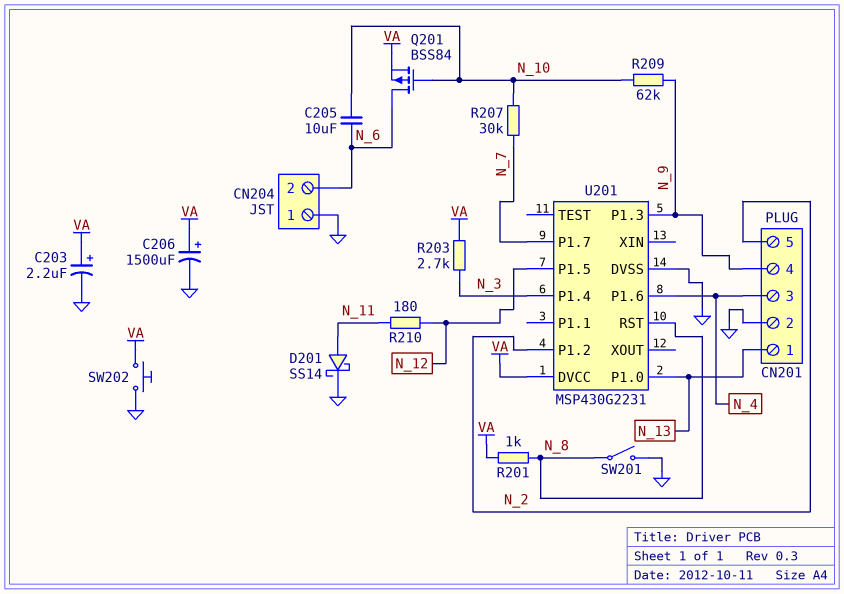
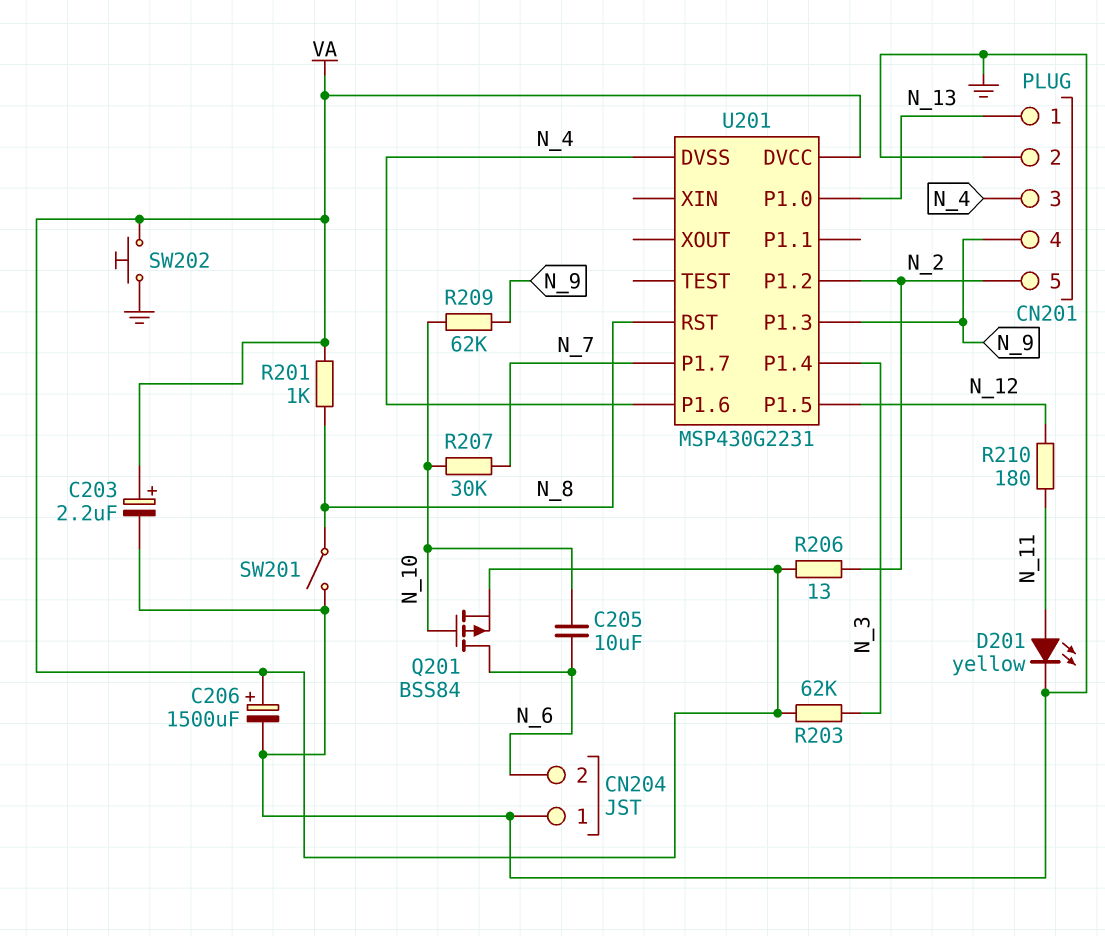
D201: schottky SS14 (A N_11, K GND) -> LED yellow (A N_11, K GND)
R203: 2.7k (N_3, VA) -> 62k (N_3, VA)
R206: none -> 13 (N_2, VA)
U201 pin DVSS: GND -> N_4

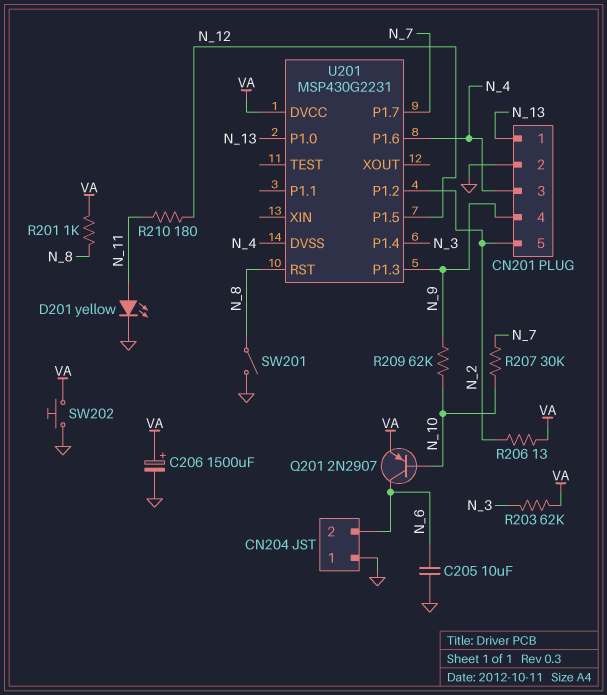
C203: 2.2uF (plus VA, minus GND) -> none
C205: 10uF (N_6, N_10) -> 10uF (GND, N_6)
Q201: PMOS BSS84 (G N_10, D N_6, S VA) -> PNP 2N2907 (B N_10, C N_6, E VA)

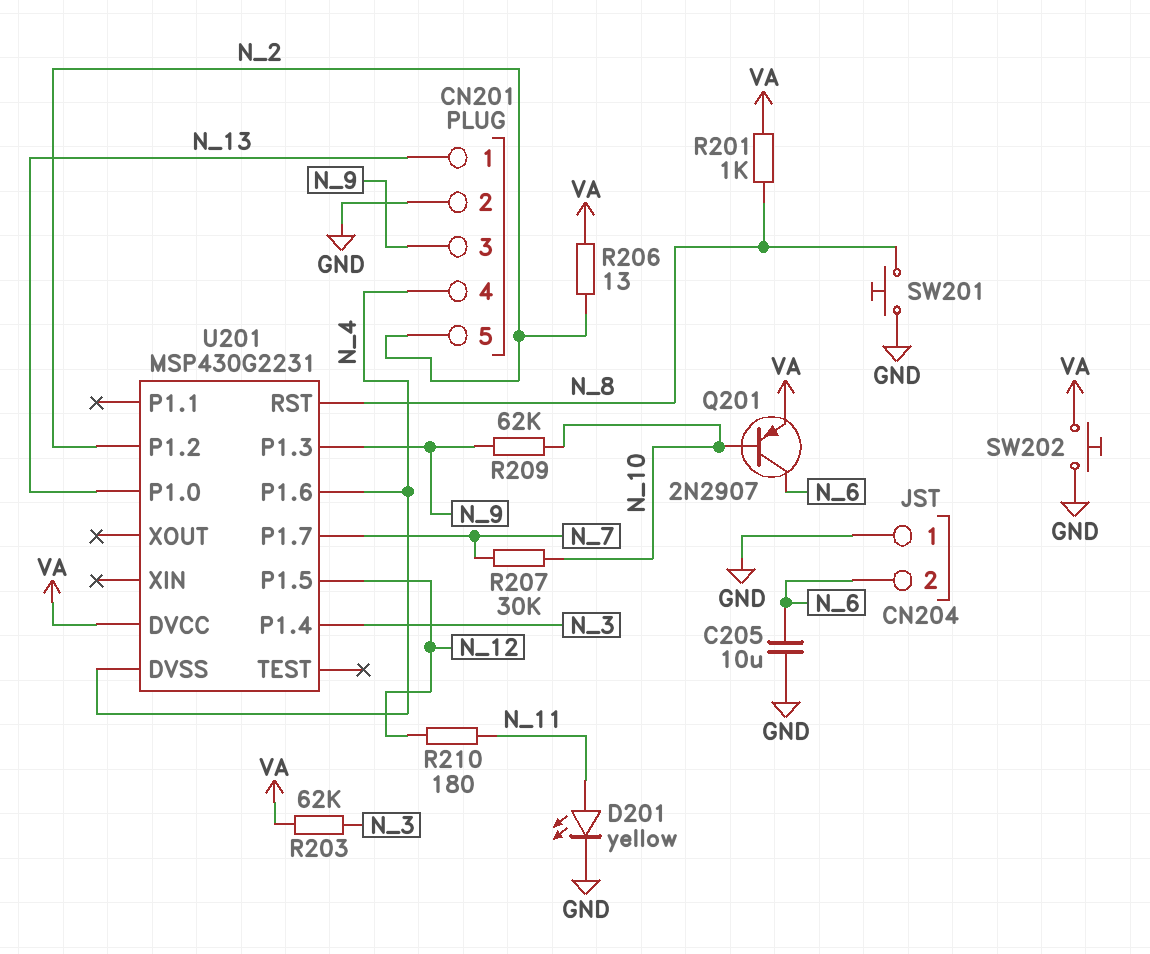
C206: 1500uF (plus VA, minus GND) -> none
CN201 pin 3: N_4 -> N_9
CN201 pin 4: N_9 -> N_4
SW201: switch (GND, N_8) -> button (GND, N_8)

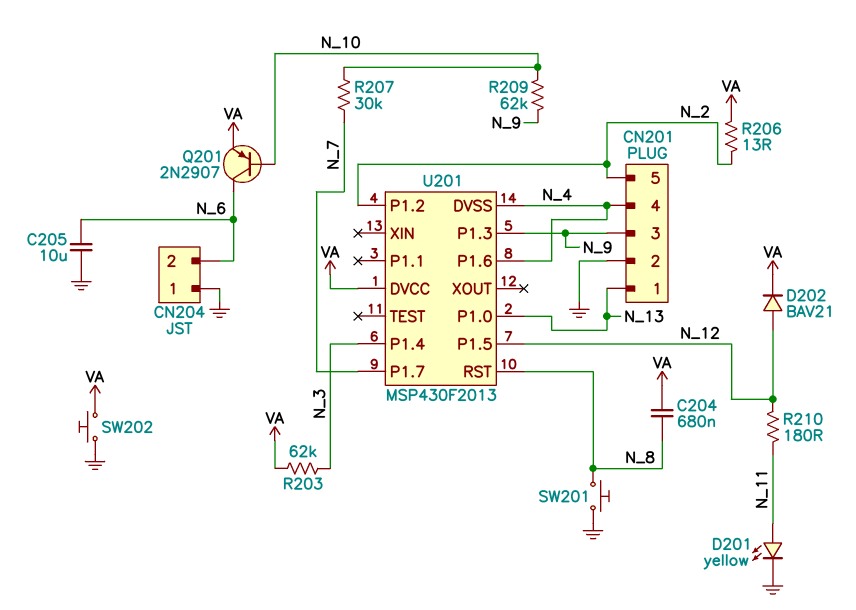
C204: none -> 680nF (N_8, VA)
D202: none -> diode BAV21 (A N_12, K VA)
R201: 1k (N_8, VA) -> none
U201: MSP430G2231 -> MSP430F2013

